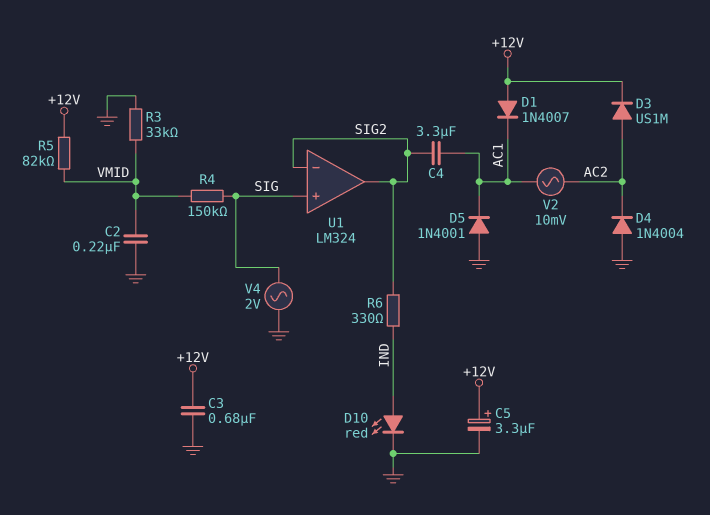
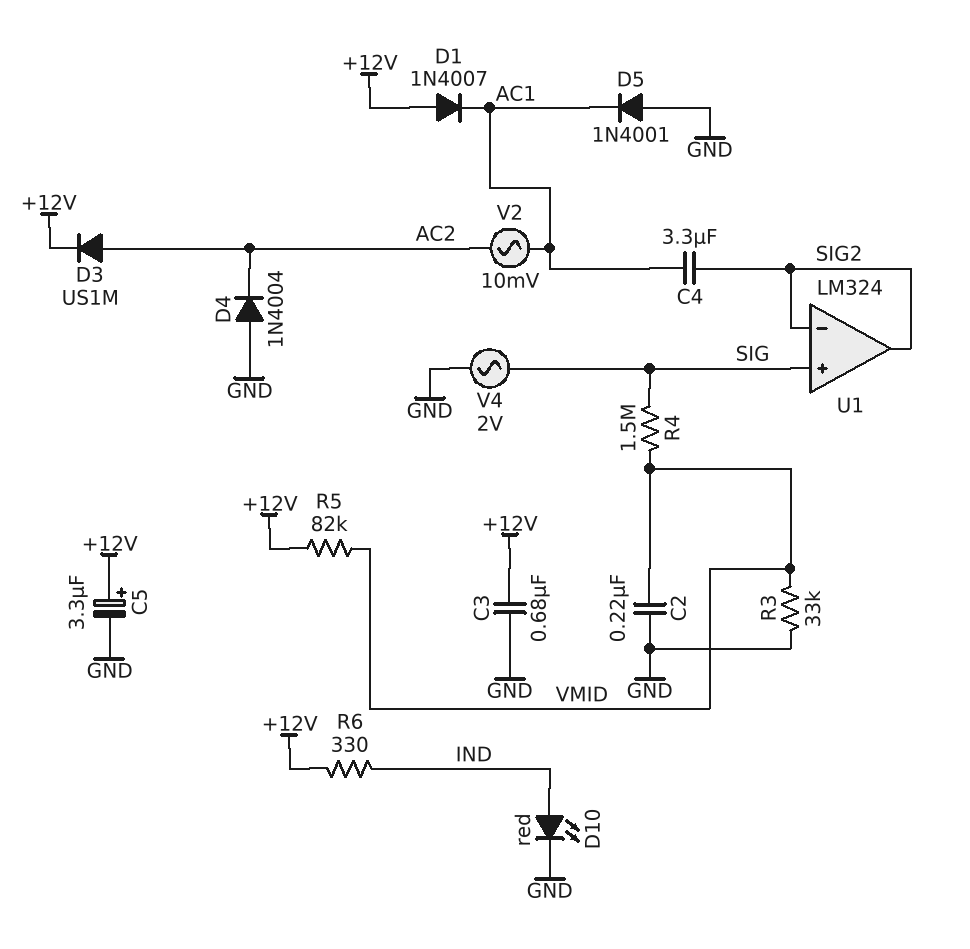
R4: 150k (SIG, VMID) -> 1.5M (SIG, VMID)
R6: 330 (IND, SIG2) -> 330 (+12V, IND)

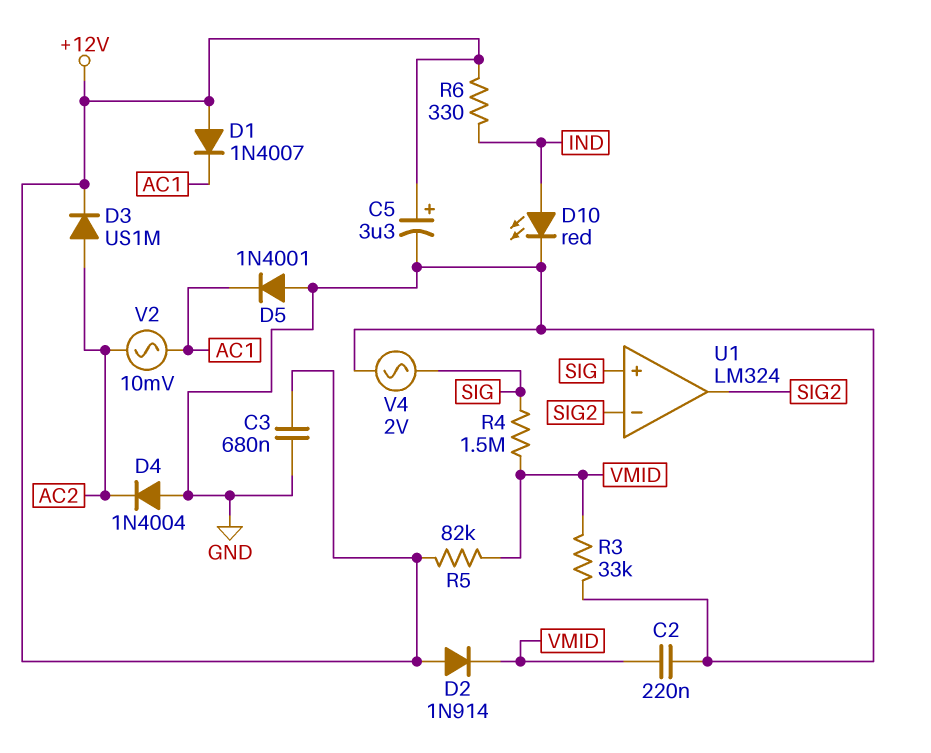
C4: 3.3uF (AC1, SIG2) -> none
D2: none -> diode 1N914 (A +12V, K VMID)

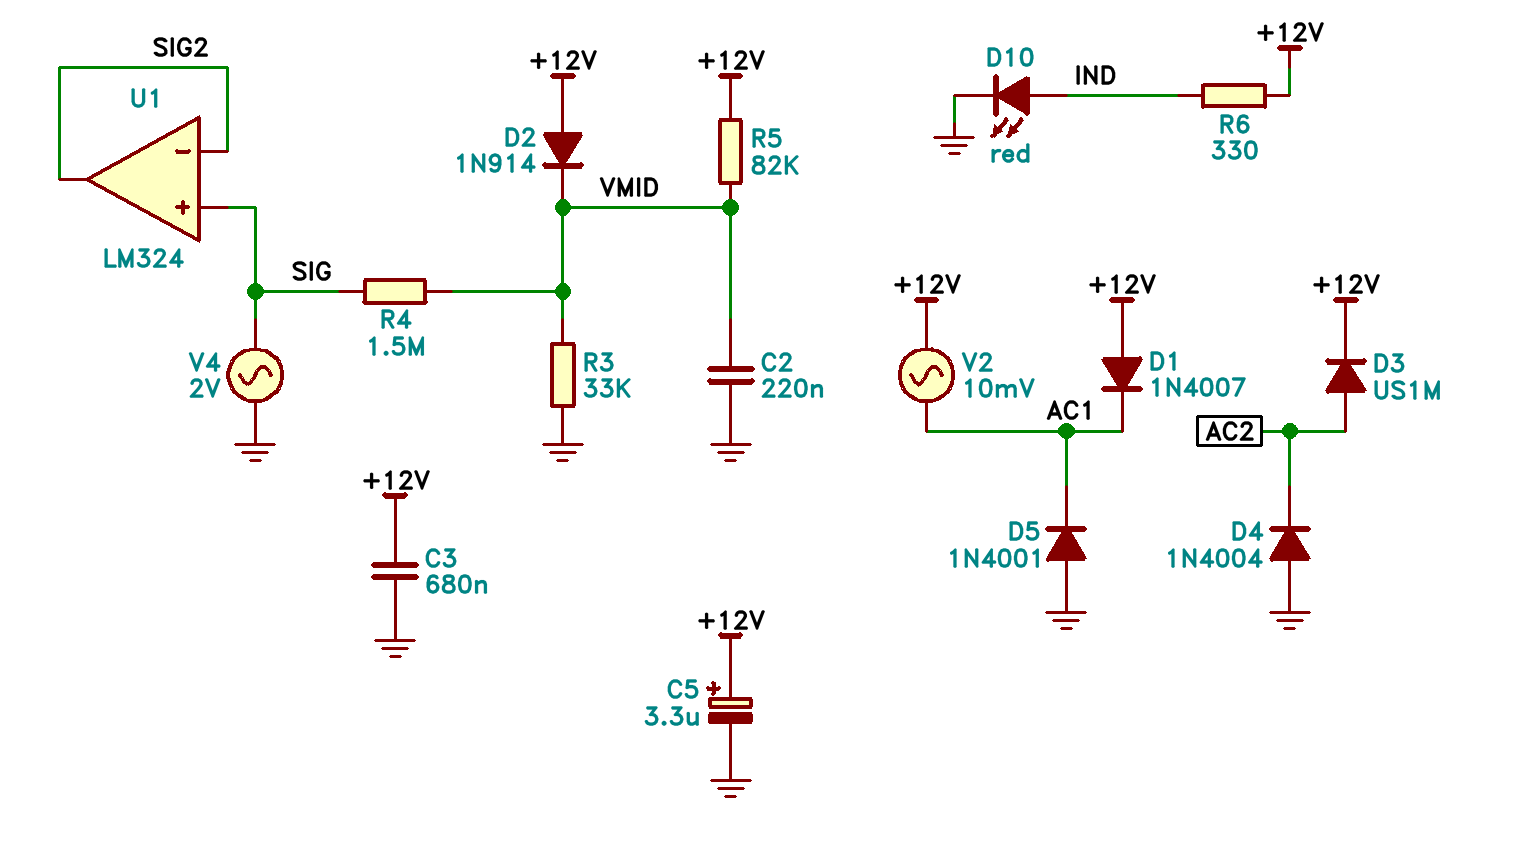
V2: AC 10mV (AC1, AC2) -> AC 10mV (+12V, AC1)

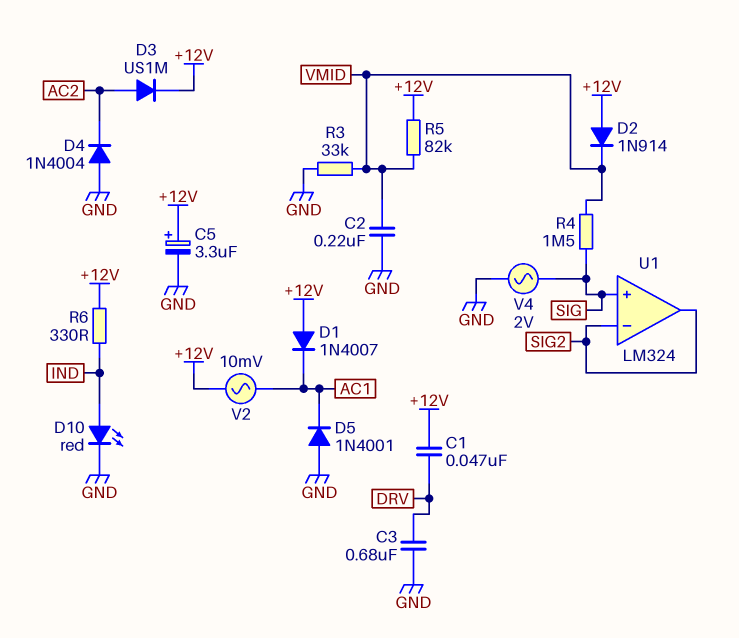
C1: none -> 47nF (+12V, DRV)
C3: 680nF (+12V, GND) -> 680nF (DRV, GND)

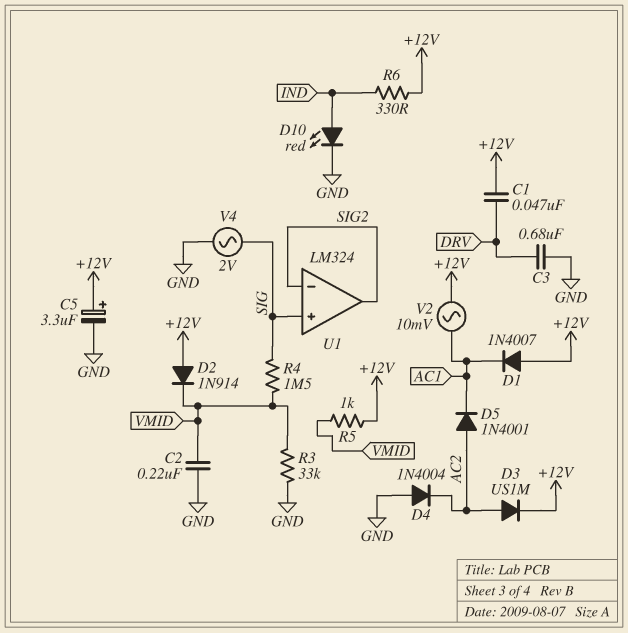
D5: diode 1N4001 (A GND, K AC1) -> diode 1N4001 (A AC2, K AC1)
R5: 82k (+12V, VMID) -> 1k (+12V, VMID)

